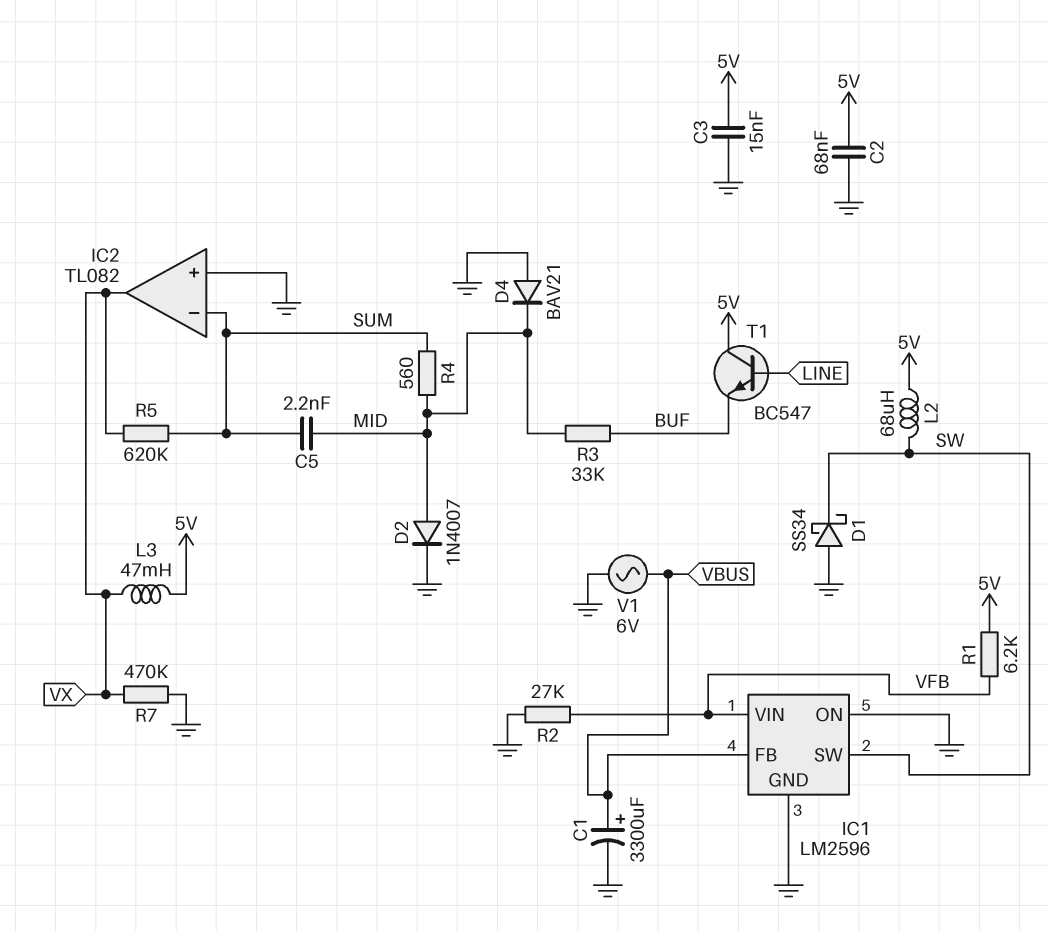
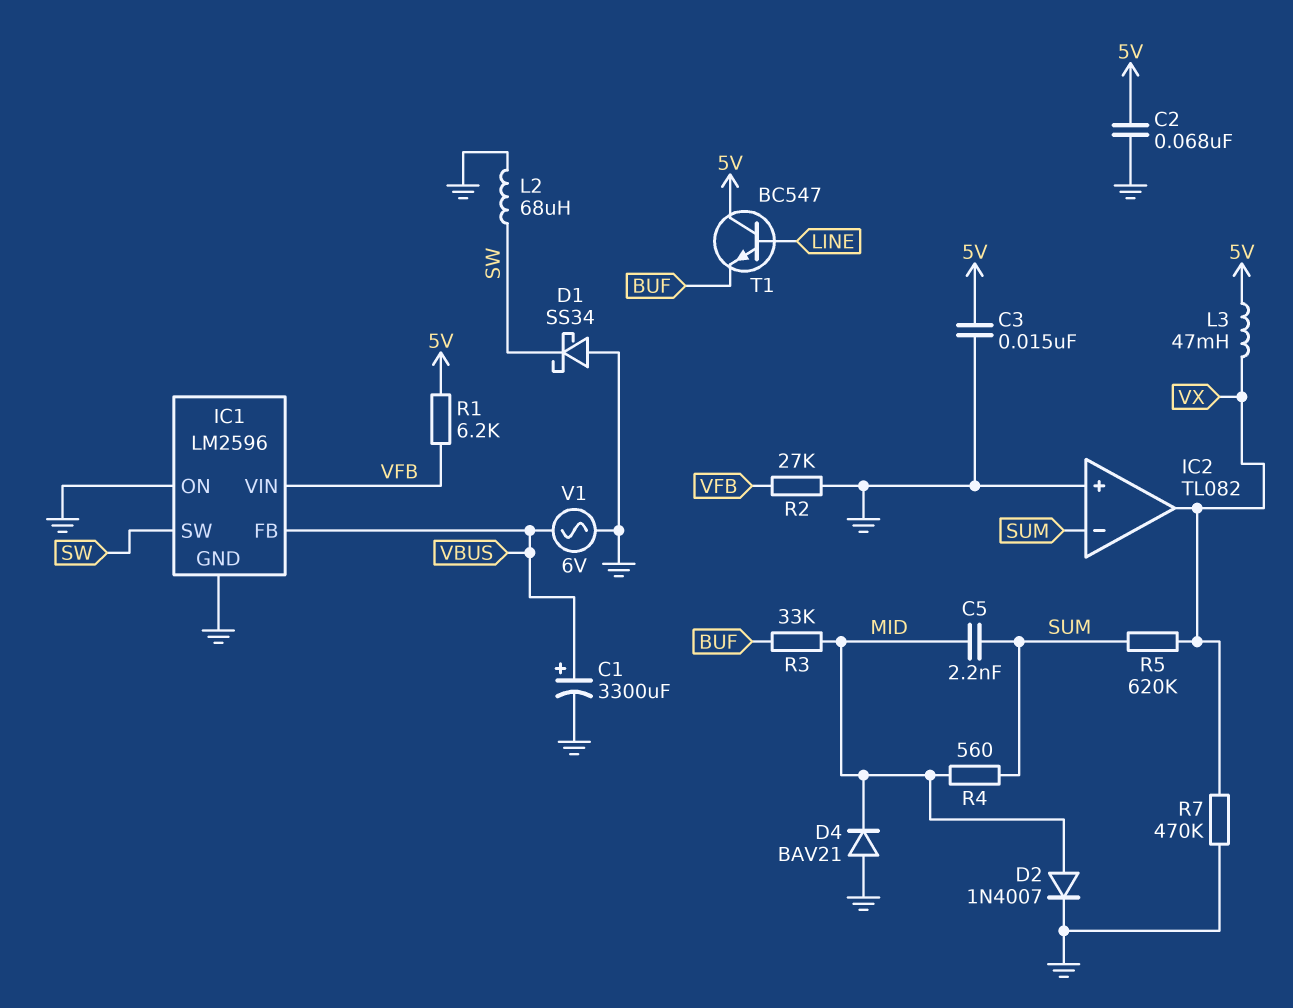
L2: 68uH (5V, SW) -> 68uH (GND, SW)

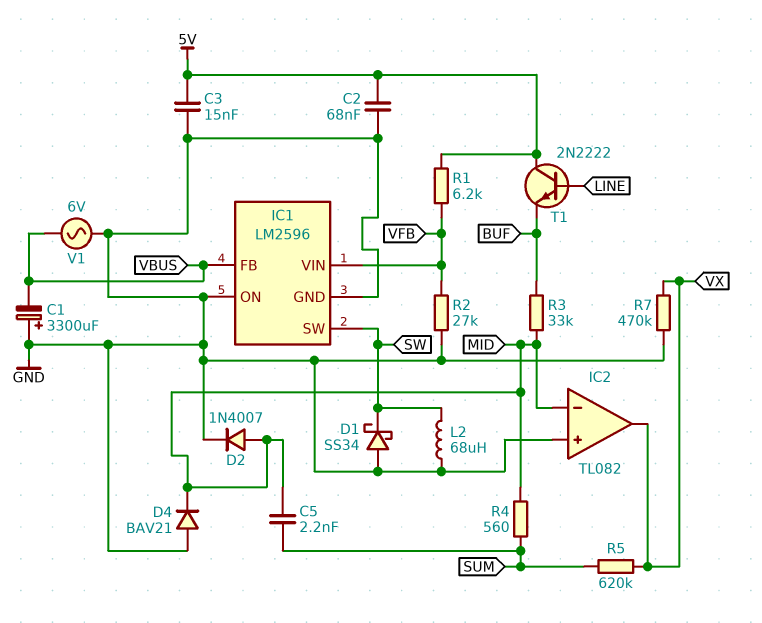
C1: 3300uF (plus VBUS, minus GND) -> 3300uF (plus GND, minus VBUS)
IC2 pin in-: SUM -> MID
L3: 47mH (5V, VX) -> none
T1: NPN BC547 (B LINE, C 5V, E BUF) -> NPN 2N2222 (B LINE, C 5V, E BUF)

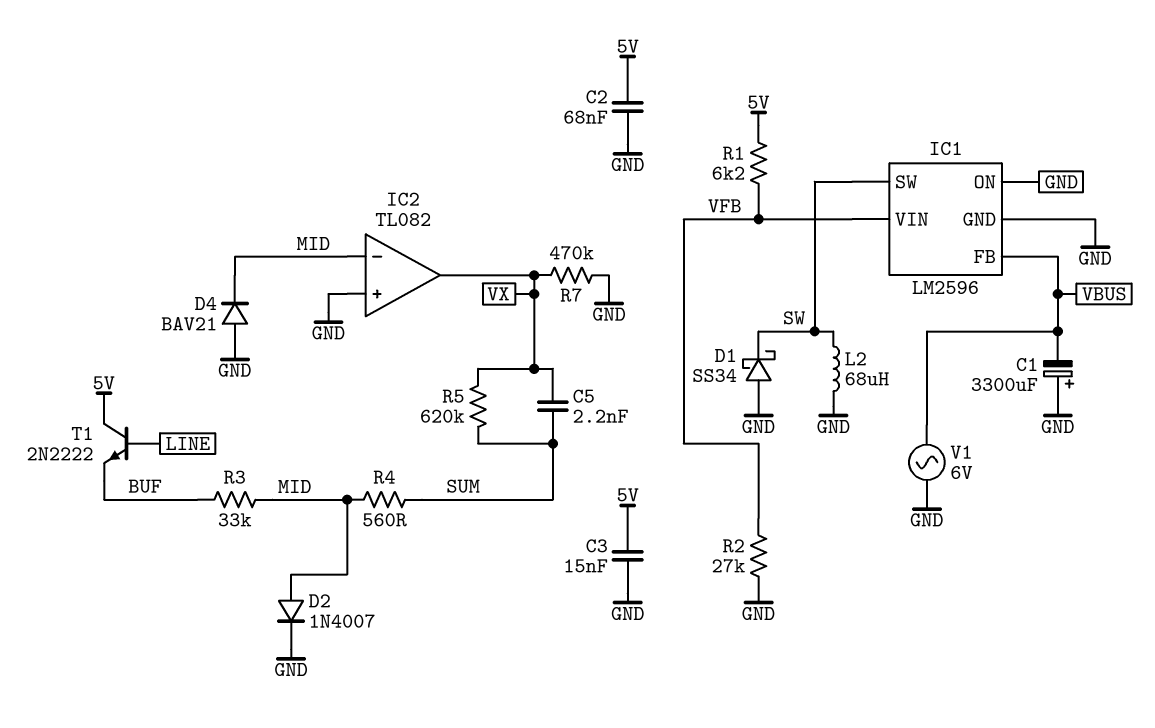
C5: 2.2nF (MID, SUM) -> 2.2nF (SUM, VX)

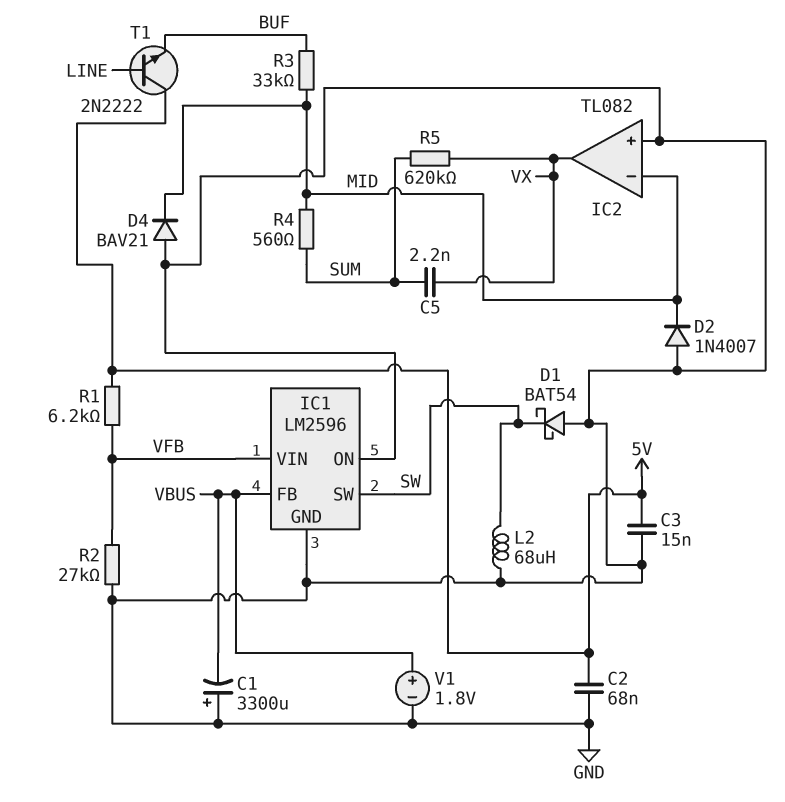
D1: schottky SS34 (A GND, K SW) -> schottky BAT54 (A GND, K SW)
D2: diode 1N4007 (A MID, K GND) -> diode 1N4007 (A GND, K MID)
R7: 470k (GND, VX) -> none
V1: AC 6V (GND, VBUS) -> 1.8V (plus VBUS, minus GND)

